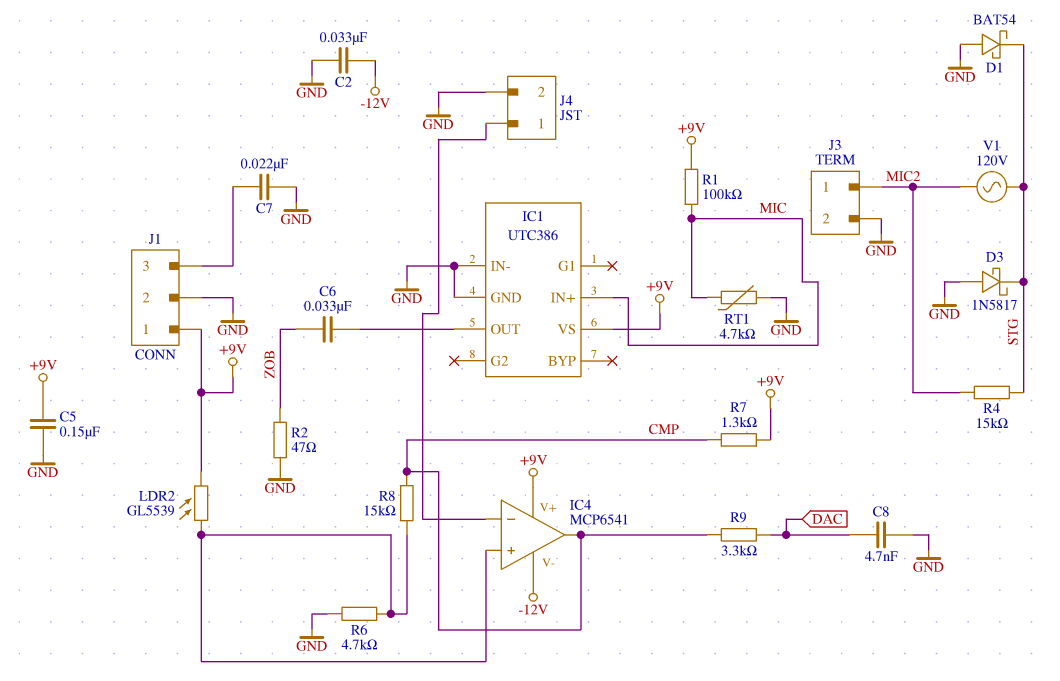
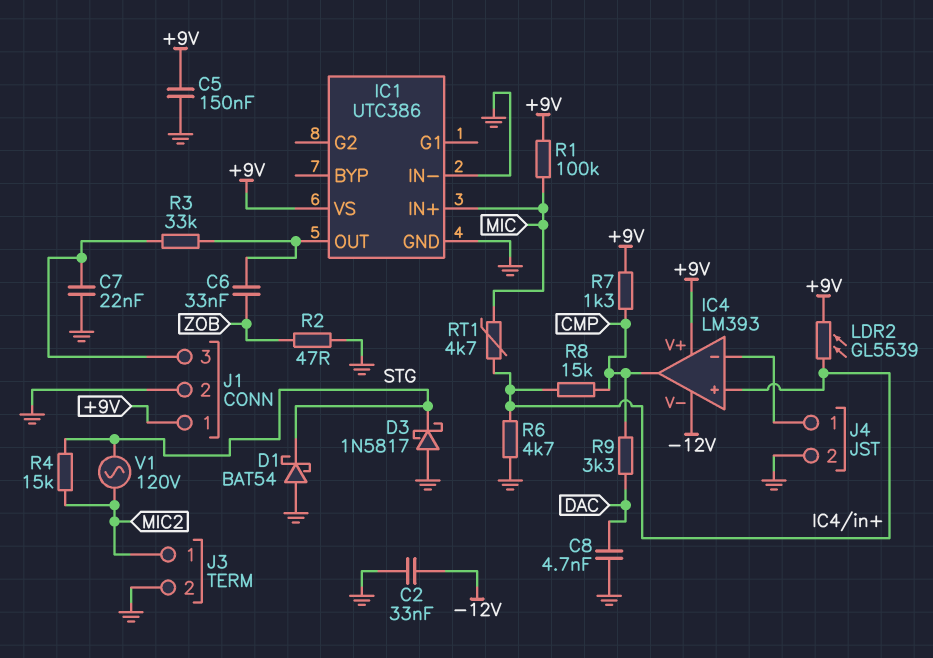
IC4: MCP6541 -> LM393
R3: none -> 33k (IC1/OUT, J1/3)
RT1: 4.7k (GND, MIC) -> 4.7k (IC4/in+, MIC)

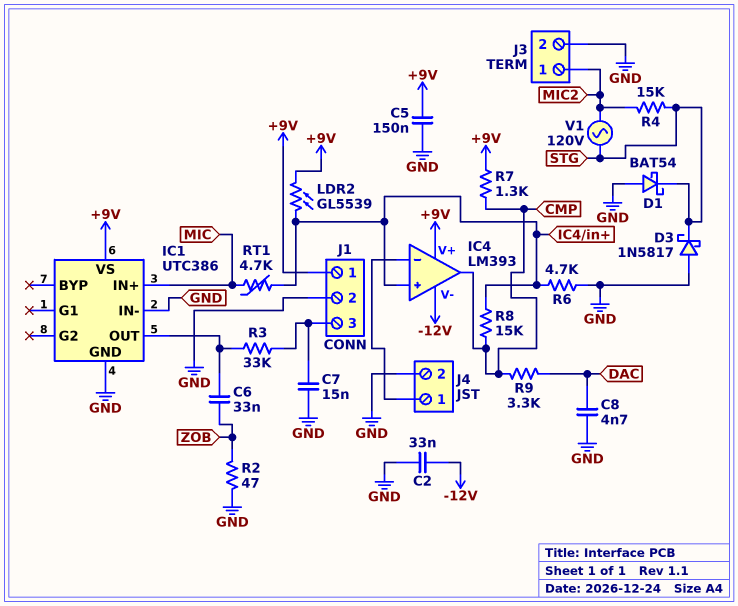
C7: 22nF (GND, J1/3) -> 15nF (GND, J1/3)
R1: 100k (+9V, MIC) -> none

